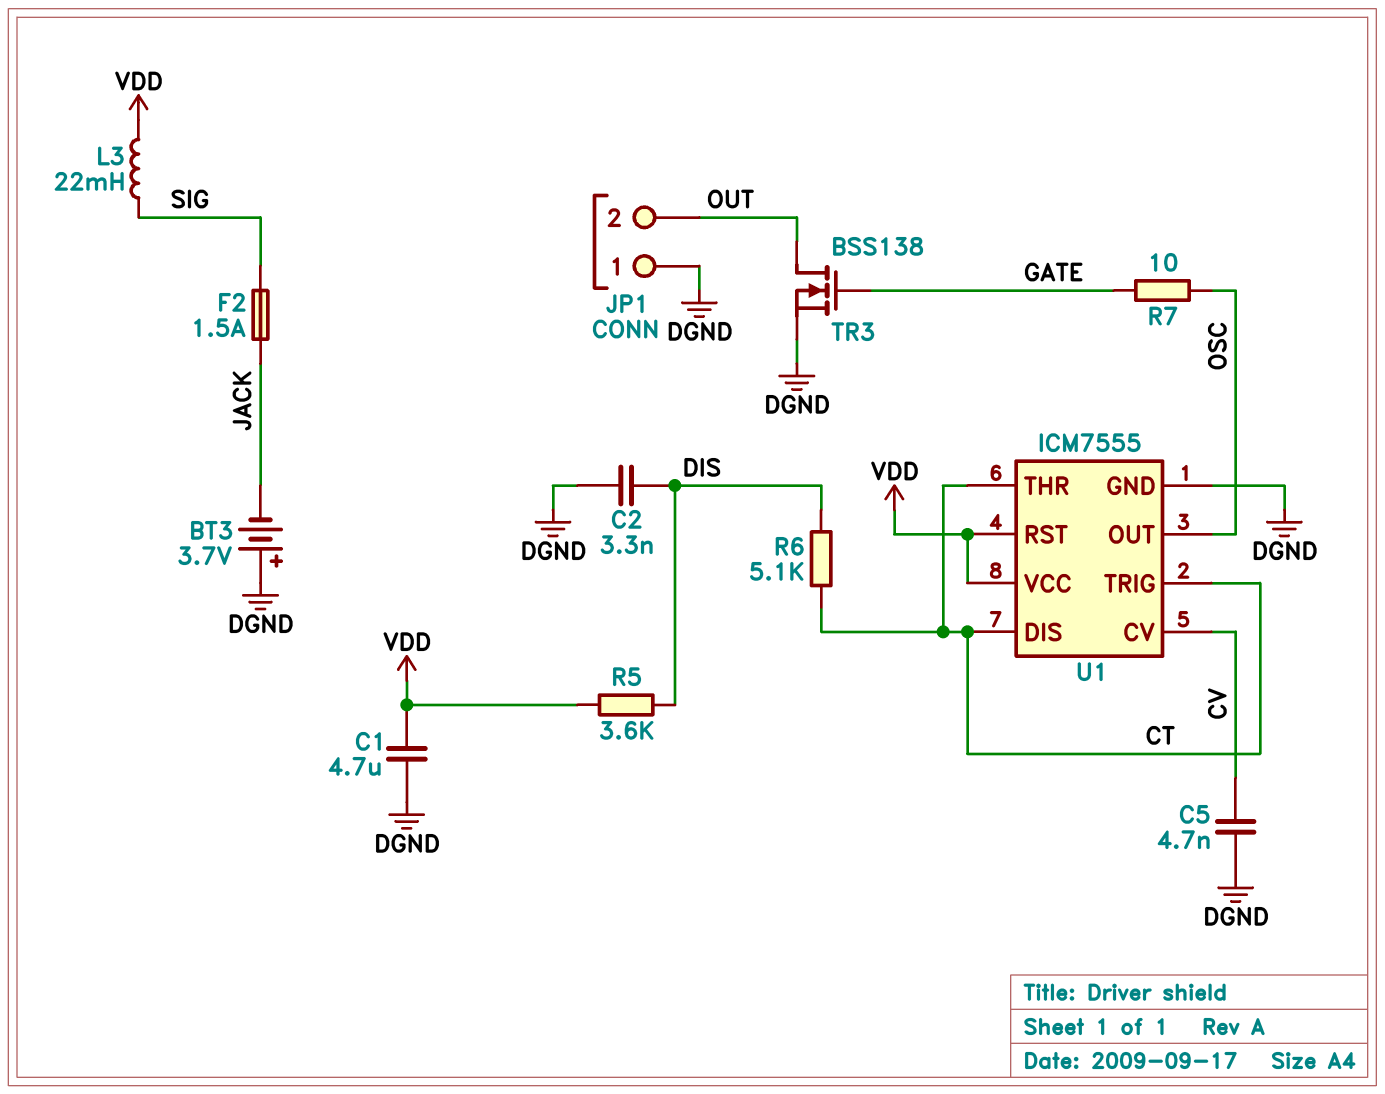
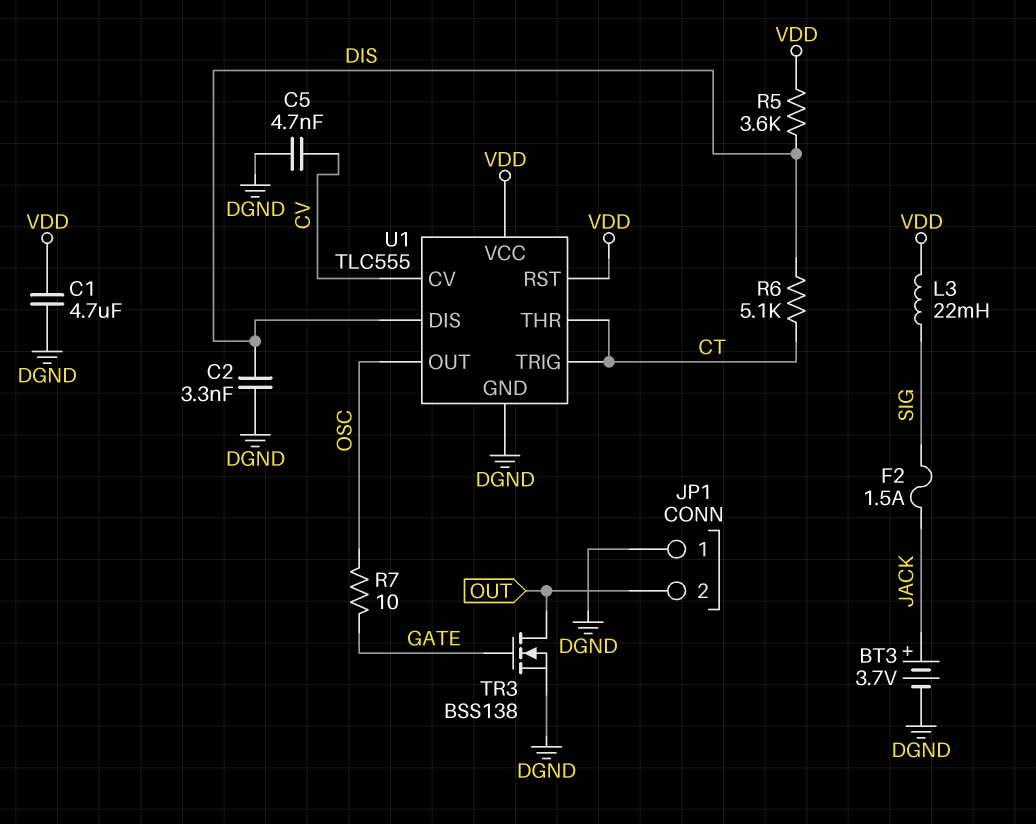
BT3: 3.7V (plus DGND, minus JACK) -> 3.7V (plus JACK, minus DGND)
U1: ICM7555 -> TLC555
U1 pin DIS: CT -> DIS

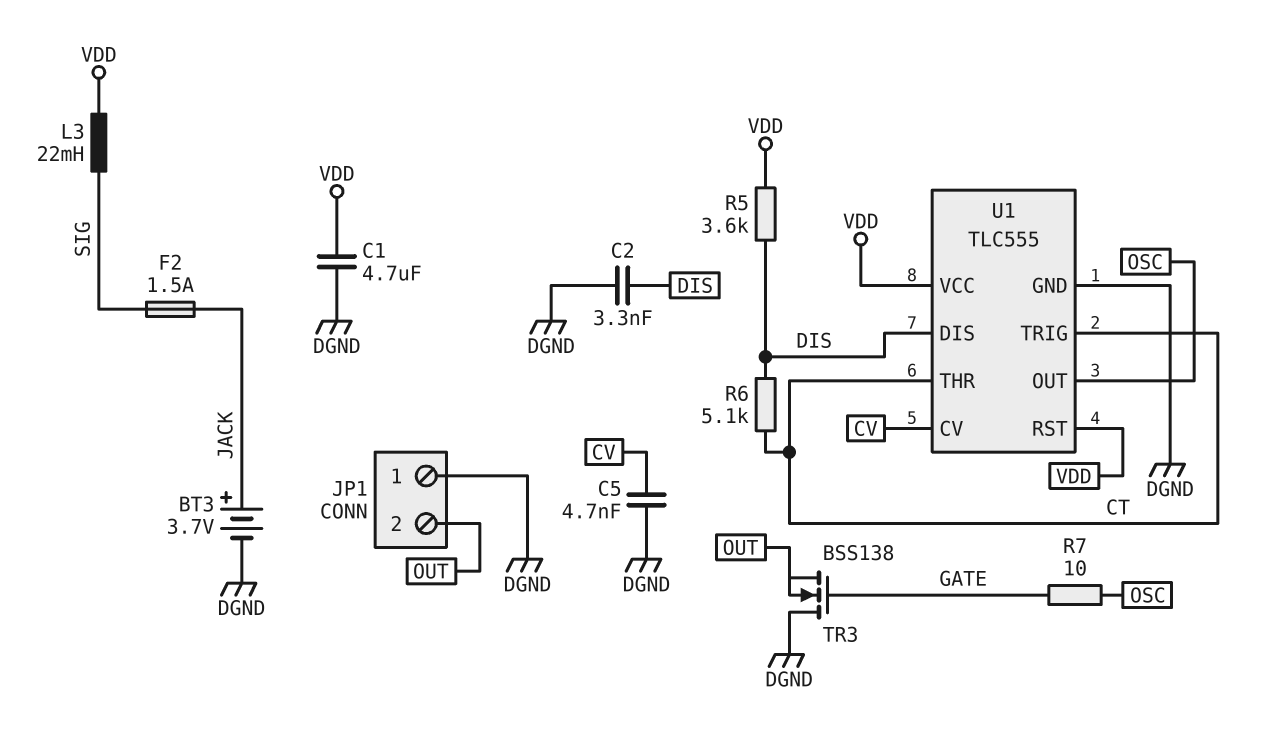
TR3: NMOS BSS138 (G GATE, D OUT, S DGND) -> NMOS BSS138 (G GATE, D DGND, S OUT)

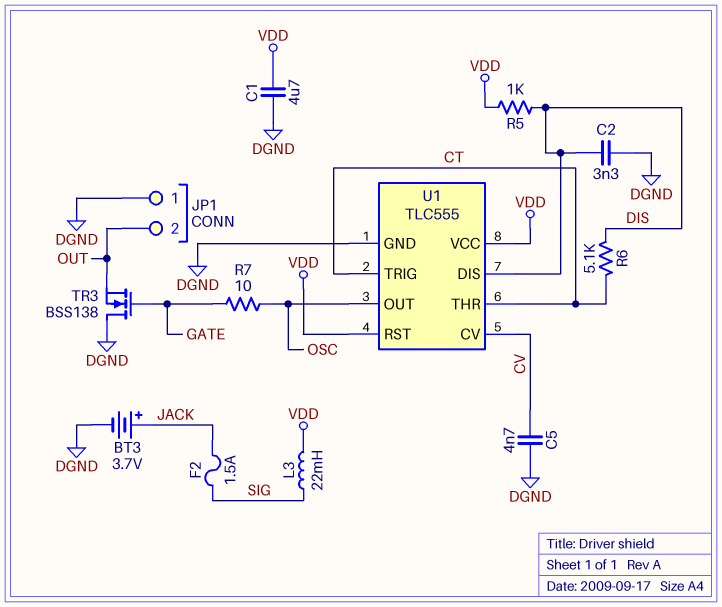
R5: 3.6k (DIS, VDD) -> 1k (DIS, VDD)

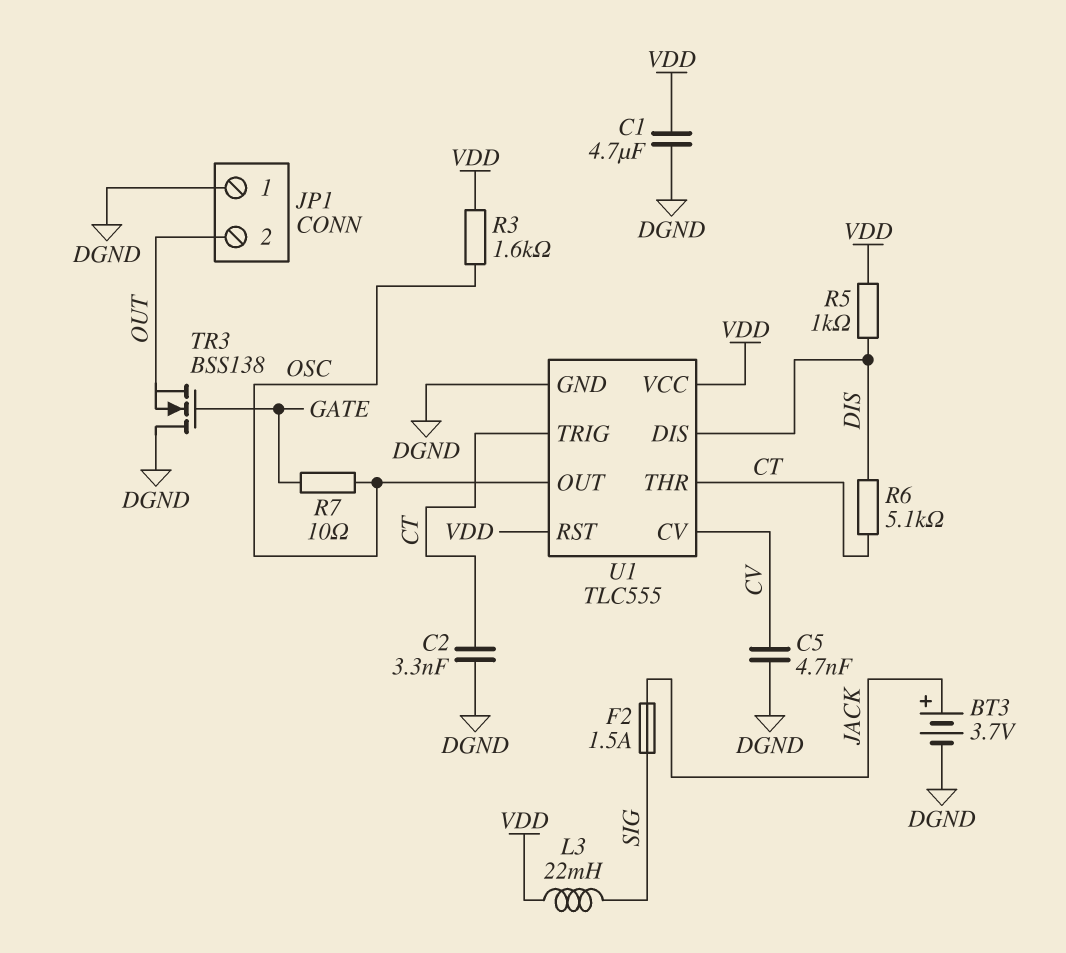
C2: 3.3nF (DGND, DIS) -> 3.3nF (CT, DGND)
R3: none -> 1.6k (OSC, VDD)

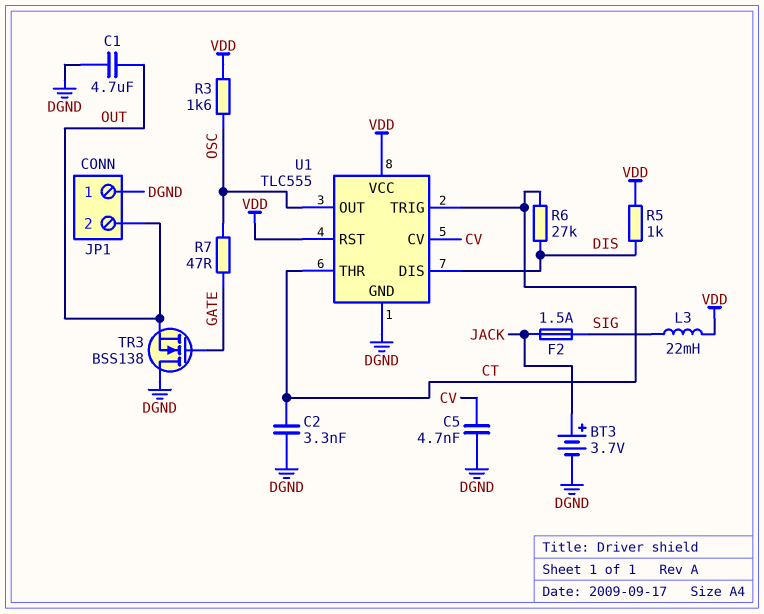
C1: 4.7uF (DGND, VDD) -> 4.7uF (DGND, OUT)
R6: 5.1k (CT, DIS) -> 27k (CT, DIS)
R7: 10 (GATE, OSC) -> 47 (GATE, OSC)

